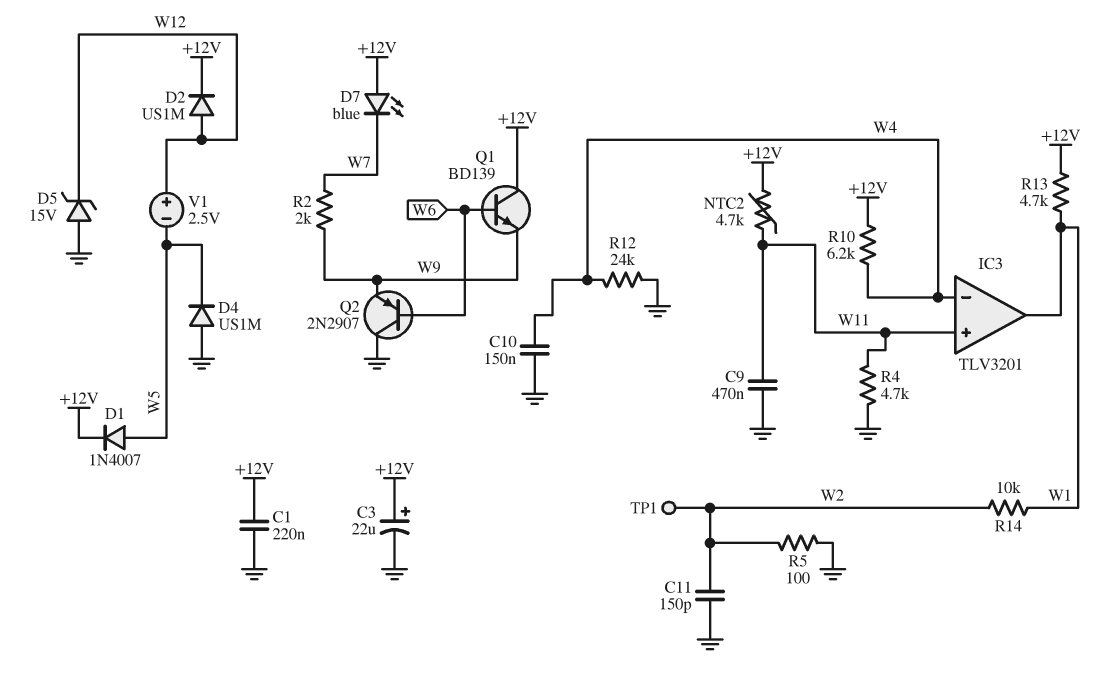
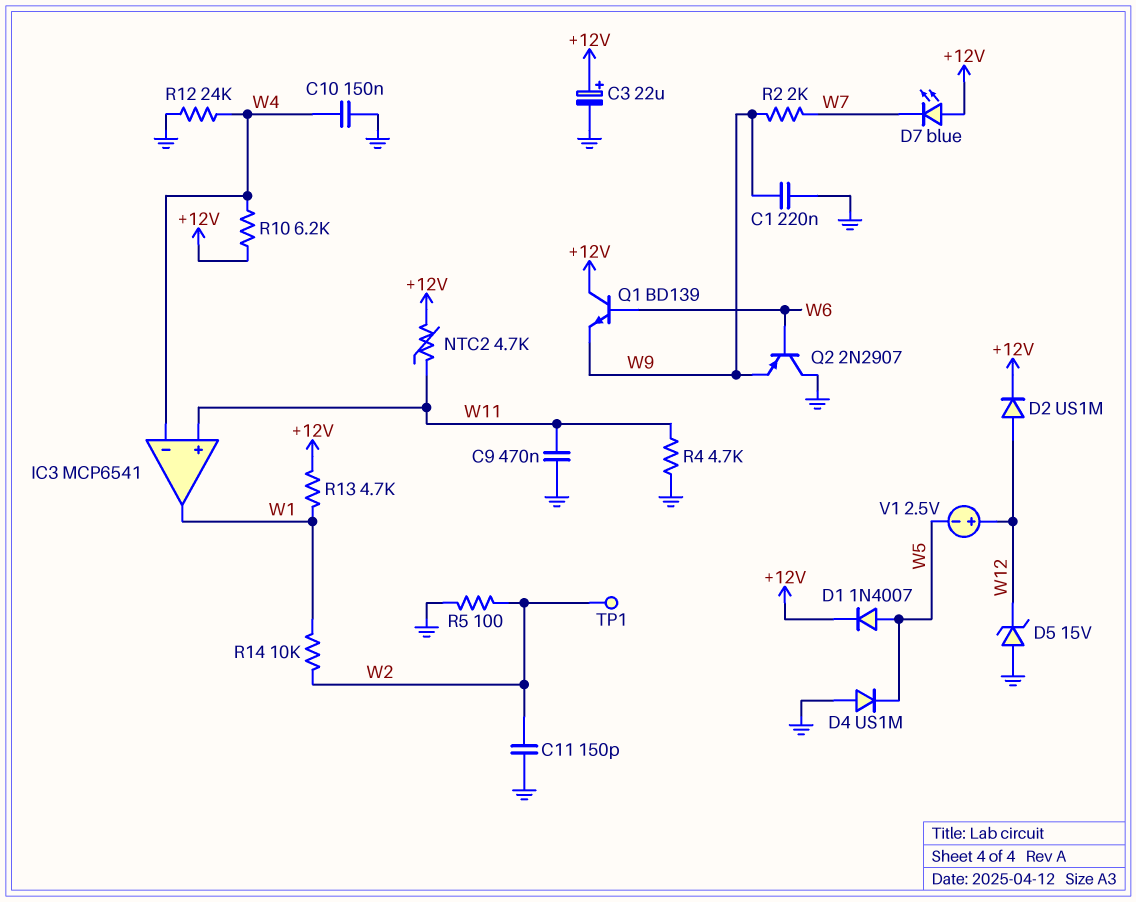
C1: 220nF (+12V, GND) -> 220nF (GND, W9)
IC3: TLV3201 -> MCP6541

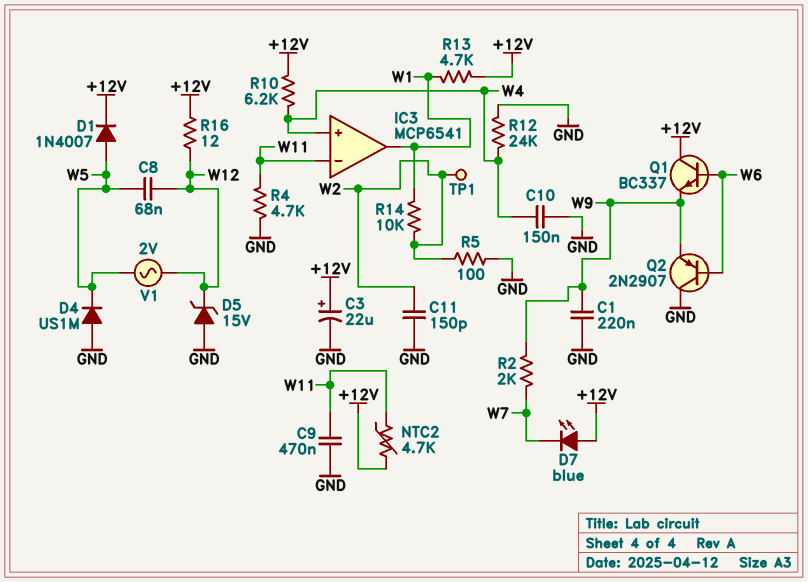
C8: none -> 68nF (W5, W12)
D2: diode US1M (A W12, K +12V) -> none
IC3 pin in+: W11 -> W4
IC3 pin in-: W4 -> W11
Q1: NPN BD139 (B W6, C +12V, E W9) -> NPN BC337 (B W6, C +12V, E W9)
R16: none -> 12 (+12V, W12)
V1: 2.5V (plus W12, minus W5) -> AC 2V (W5, W12)

